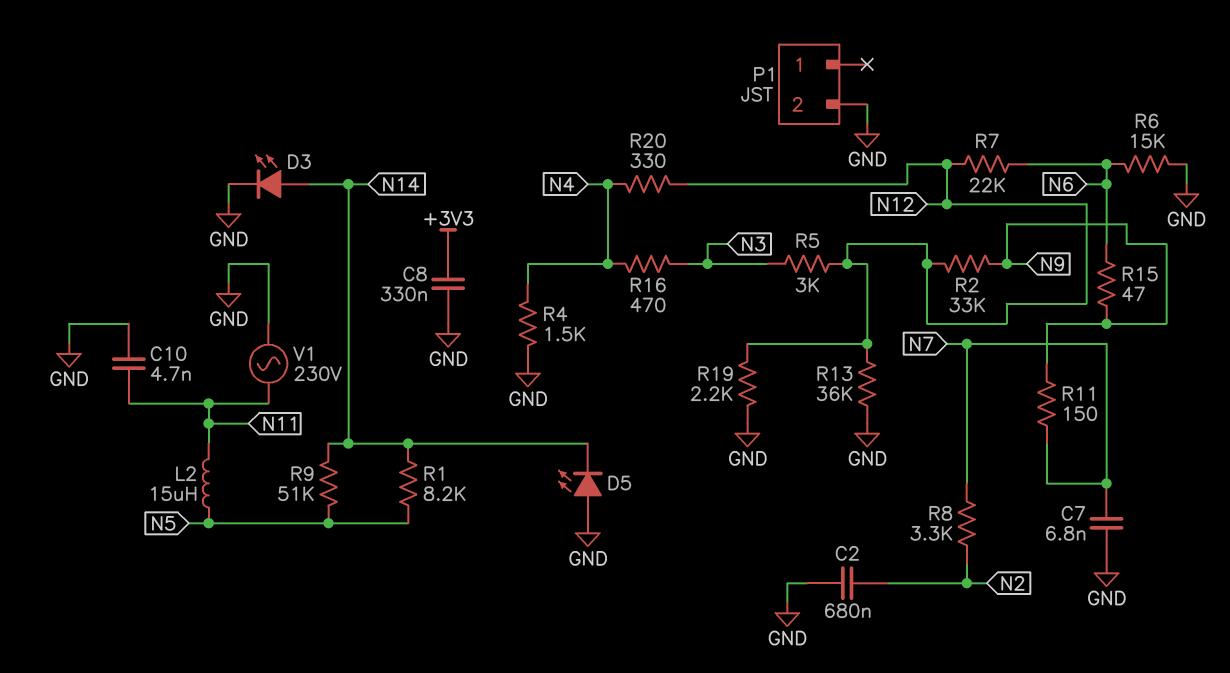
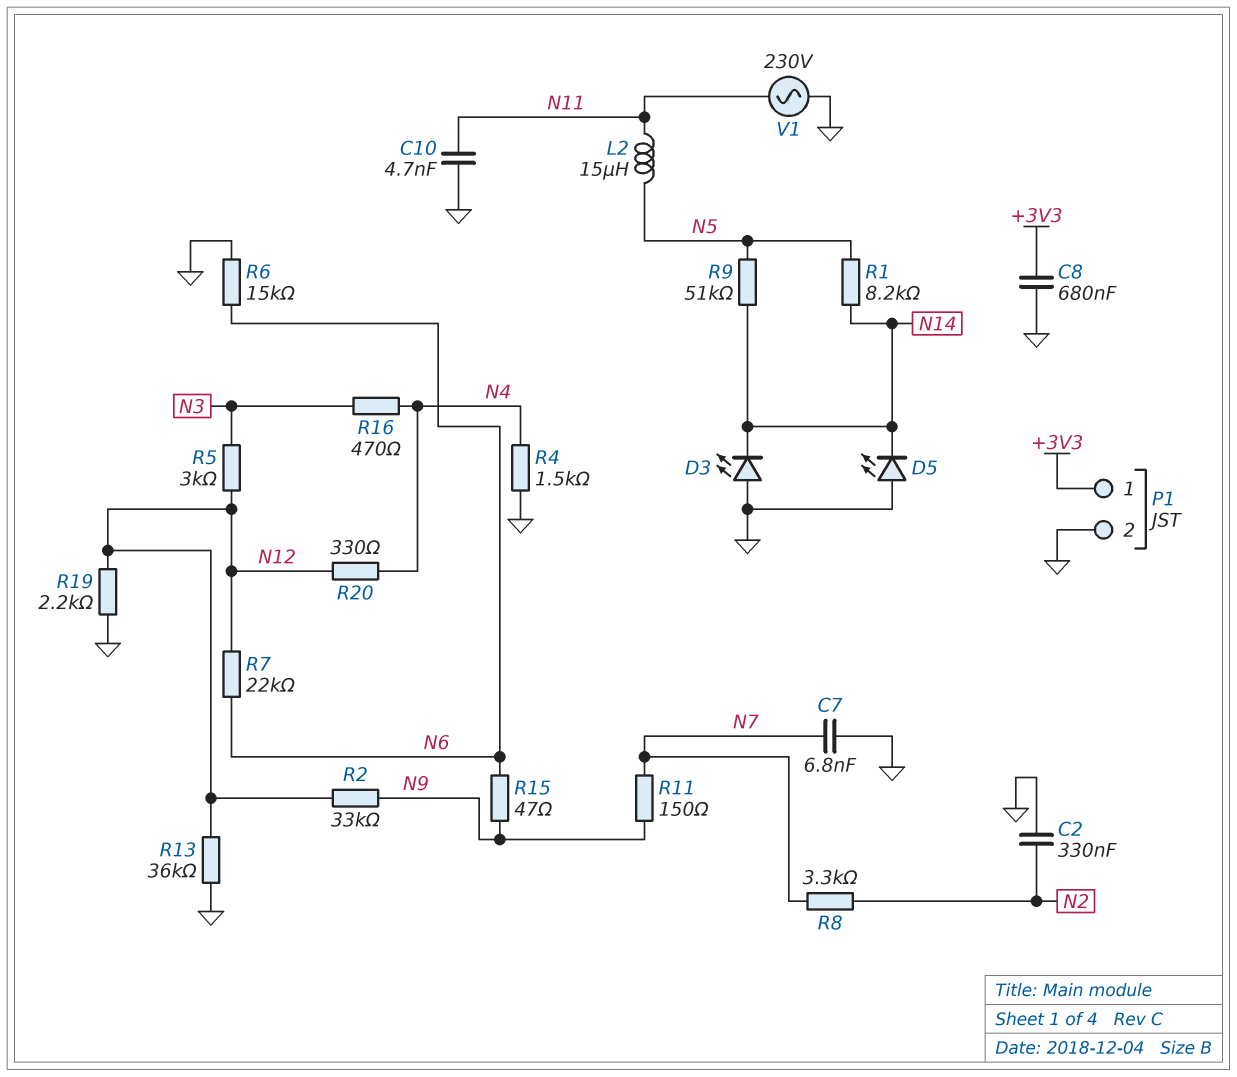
C2: 680nF (GND, N2) -> 330nF (GND, N2)
C8: 330nF (+3V3, GND) -> 680nF (+3V3, GND)
D3: LED (A N14, K GND) -> LED (A GND, K N14)
P1 pin 1: none -> +3V3

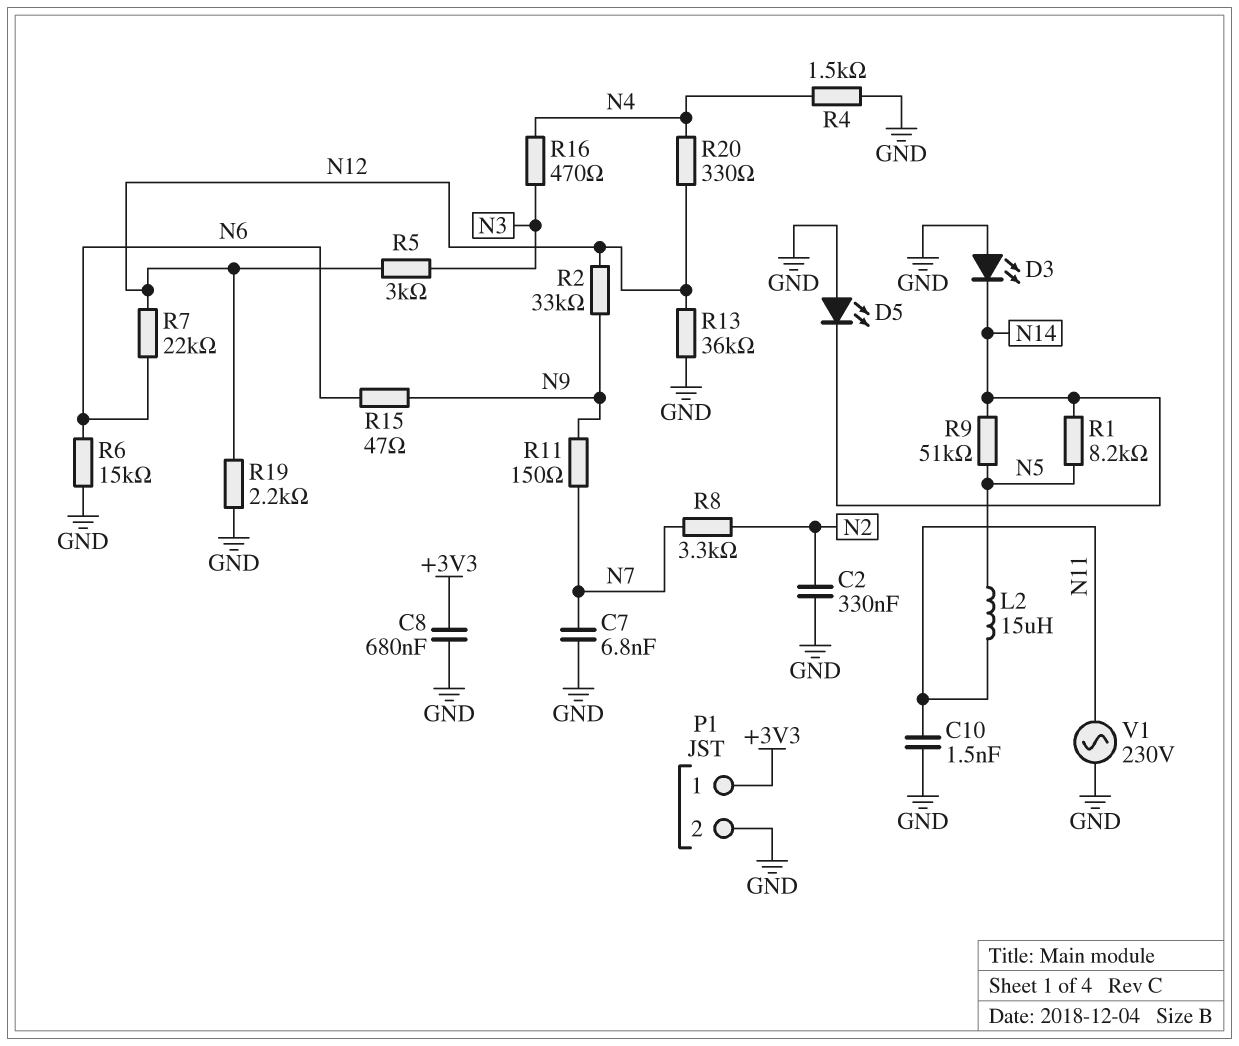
C10: 4.7nF (GND, N11) -> 1.5nF (GND, N11)

